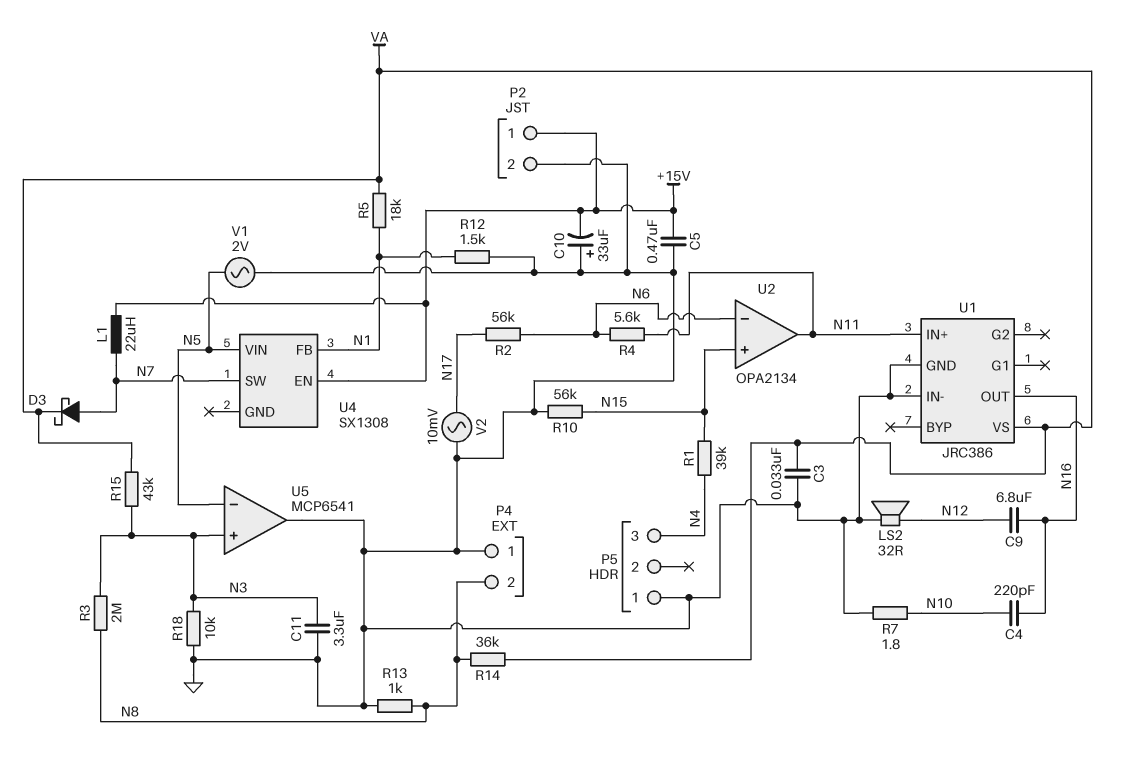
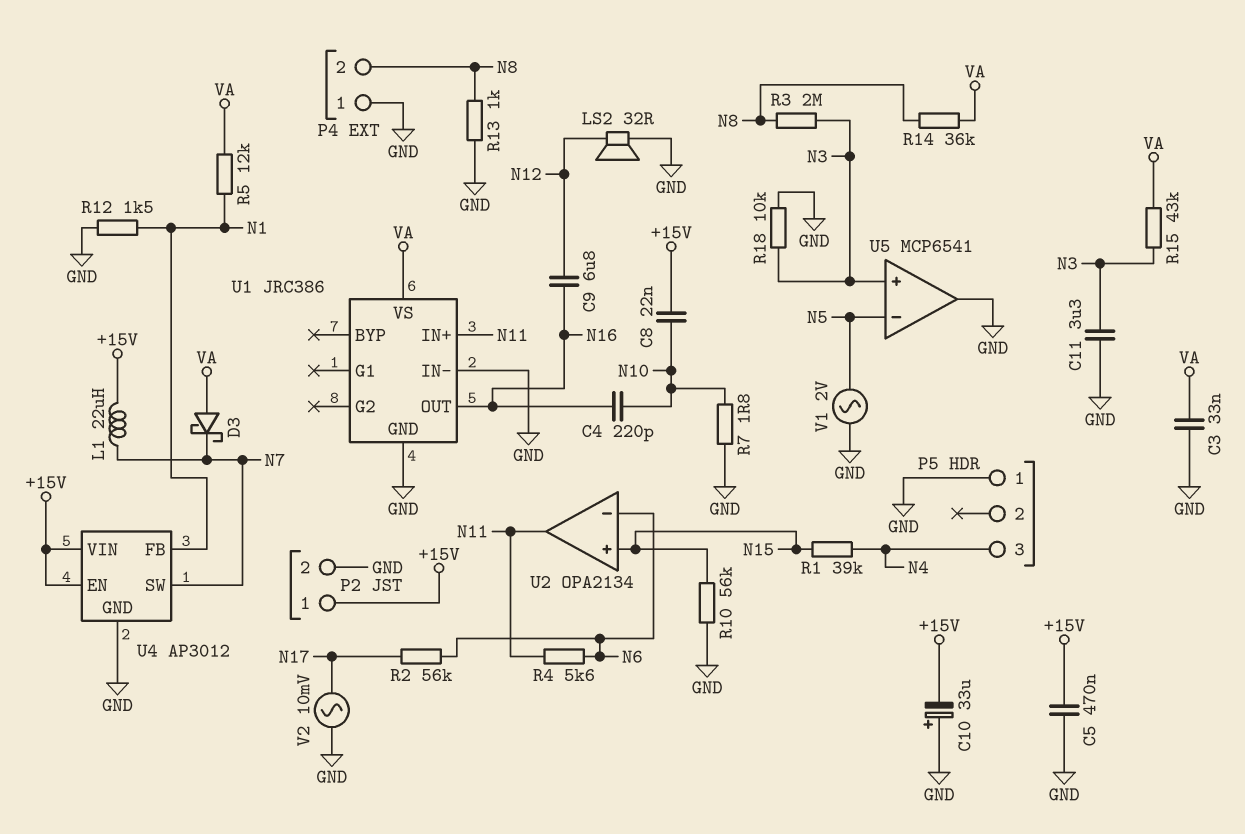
C8: none -> 22nF (+15V, N10)
D3: schottky (A N7, K VA) -> schottky (A VA, K N7)
R5: 18k (N1, VA) -> 12k (N1, VA)
U4: SX1308 -> AP3012
U4 pin GND: none -> GND
U4 pin VIN: N5 -> +15V

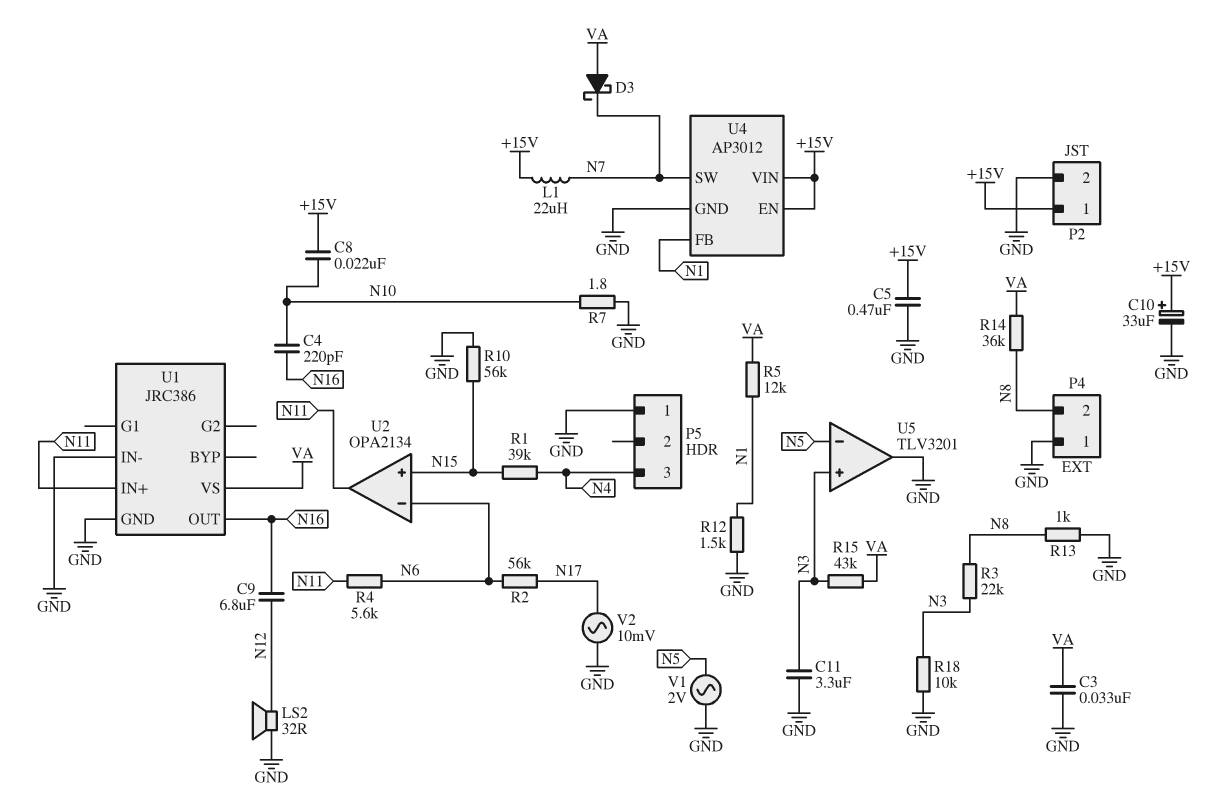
C10: 33uF (plus GND, minus +15V) -> 33uF (plus +15V, minus GND)
R3: 2M (N3, N8) -> 22k (N3, N8)
U5: MCP6541 -> TLV3201

